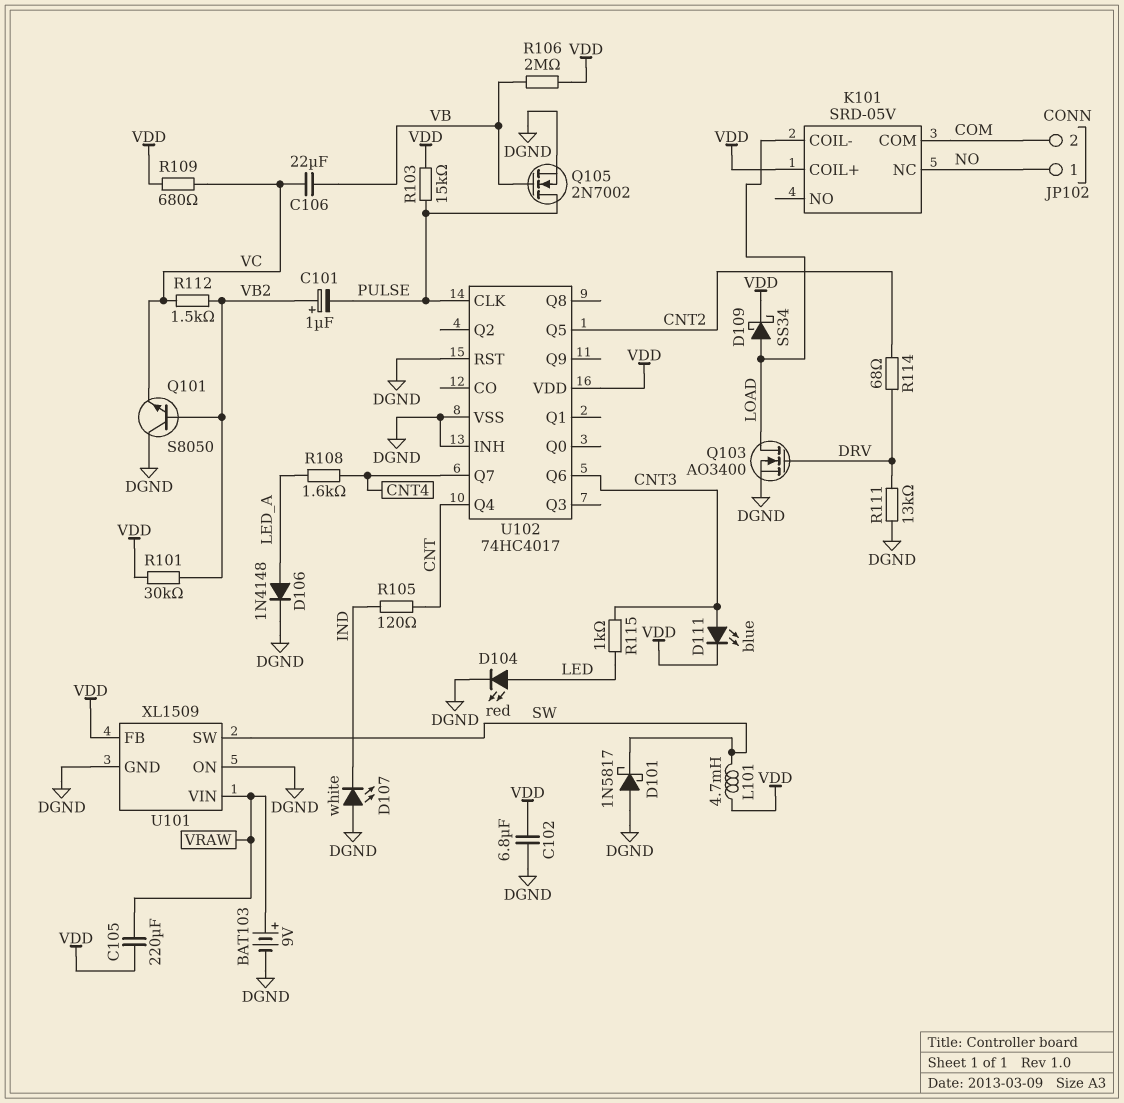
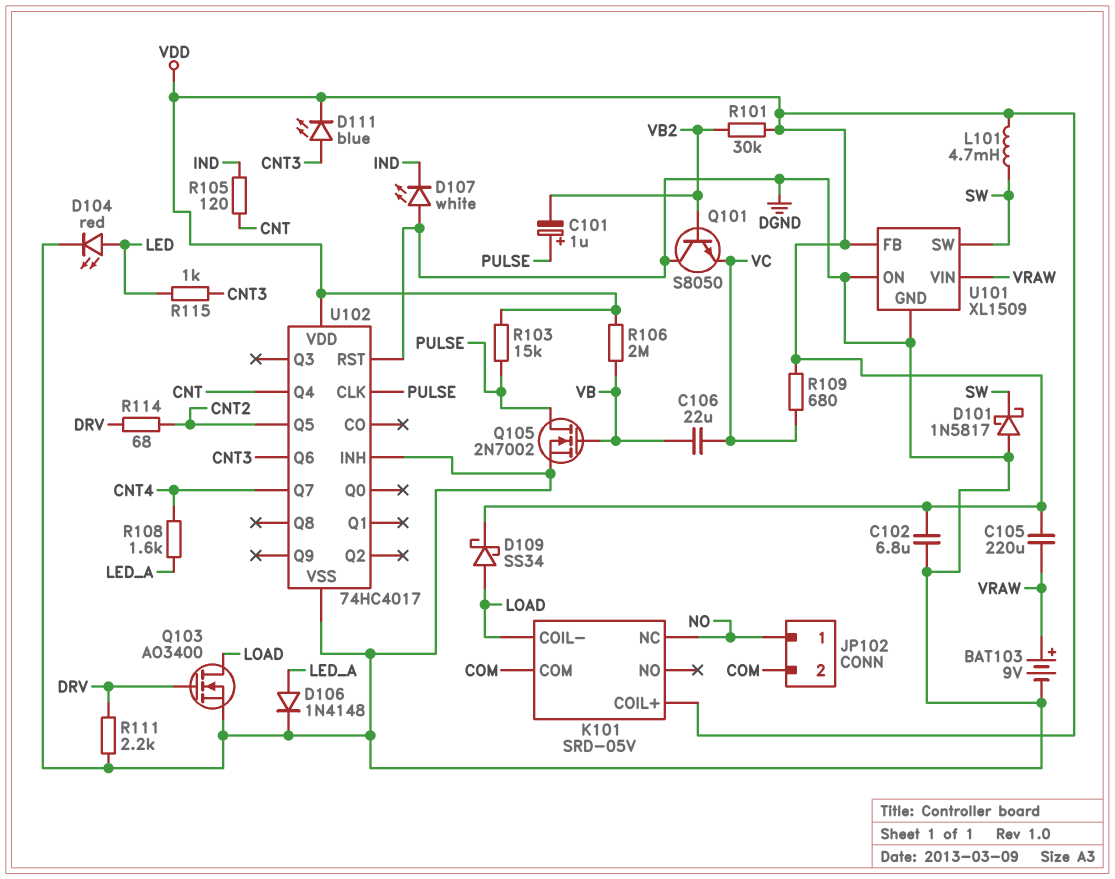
C101: 1uF (plus VB2, minus PULSE) -> 1uF (plus PULSE, minus VB2)
R111: 13k (DGND, DRV) -> 2.2k (DGND, DRV)
R112: 1.5k (VB2, VC) -> none

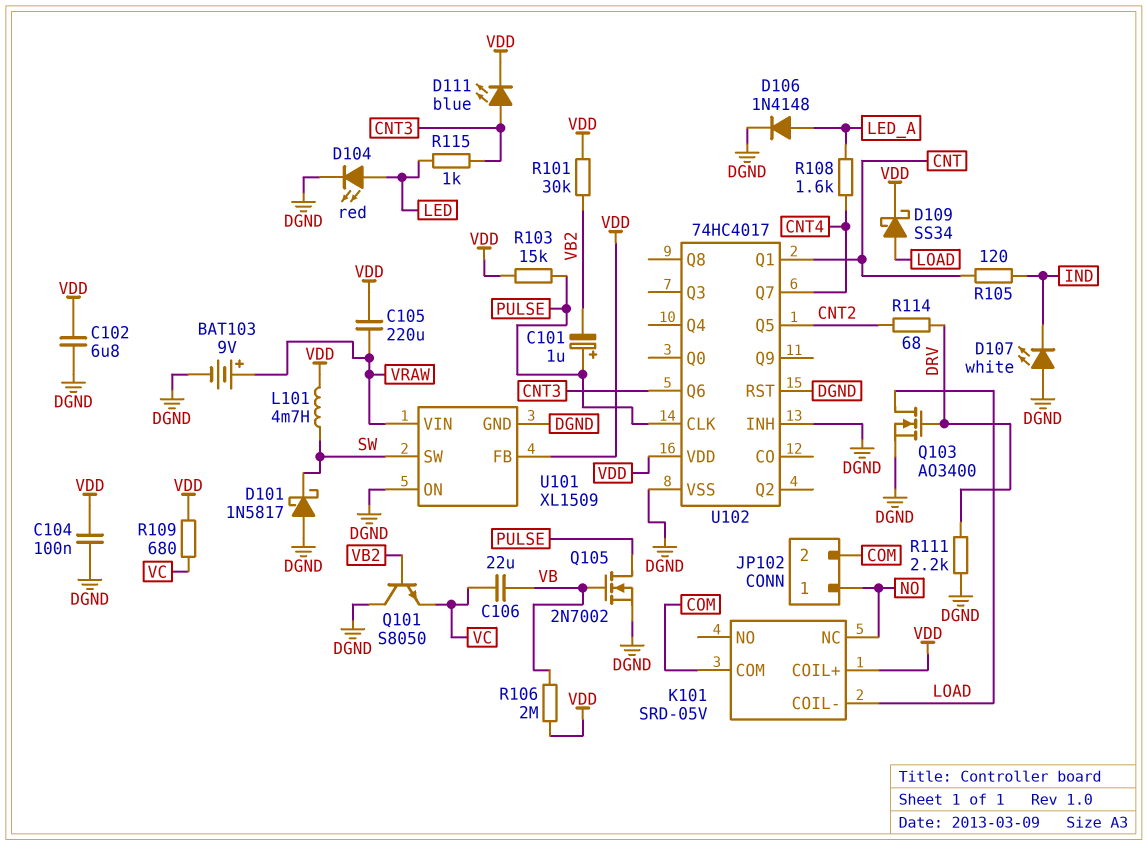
C104: none -> 100nF (DGND, VDD)
U102 pin Q1: none -> CNT
U102 pin Q4: CNT -> none

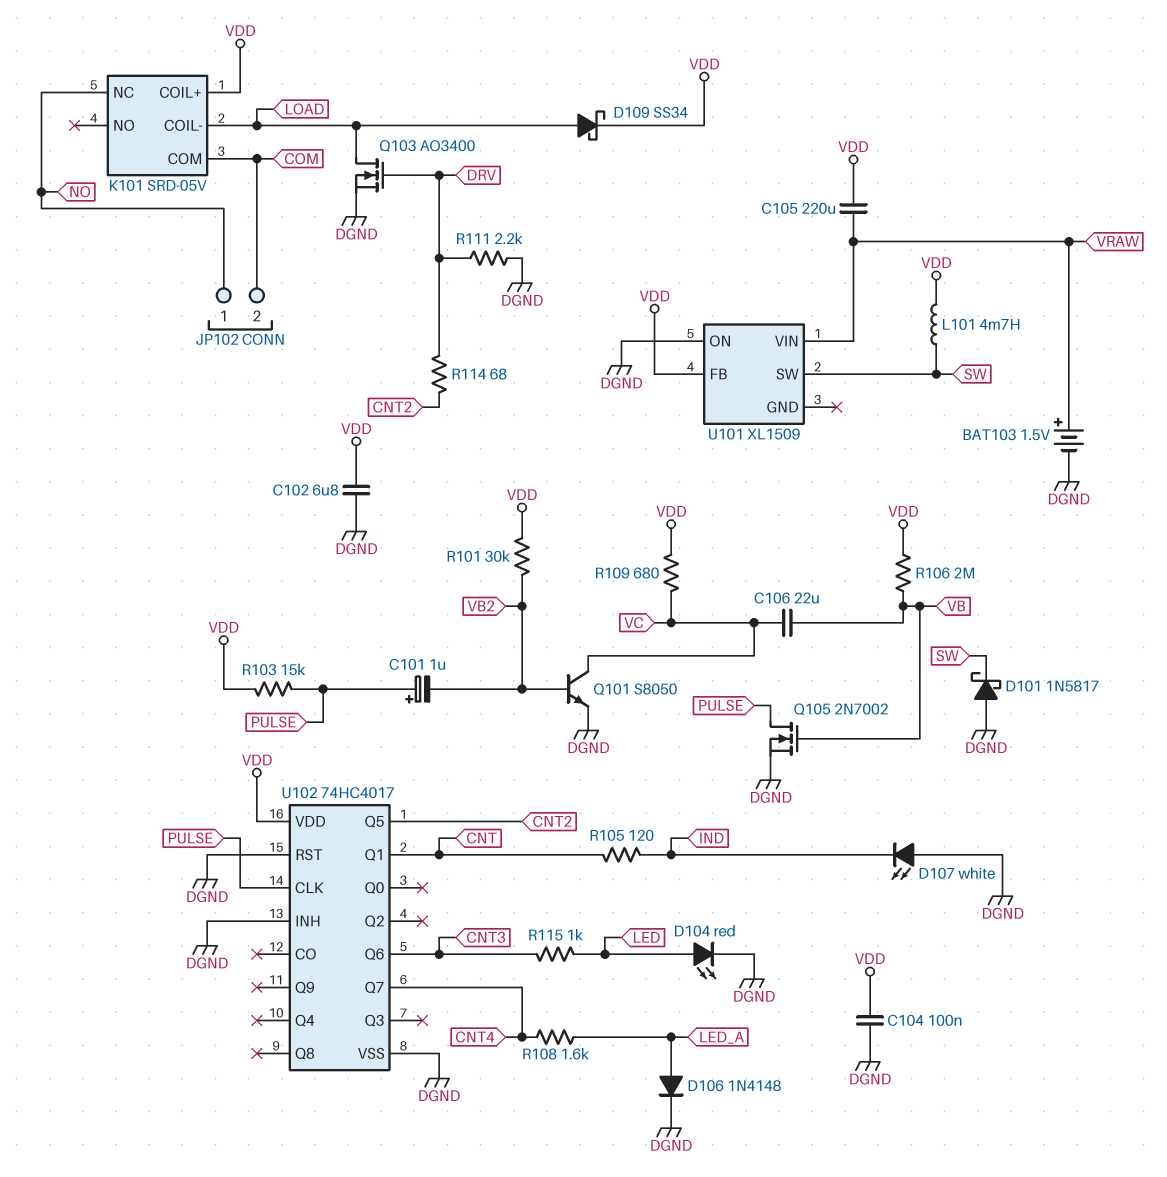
BAT103: 9V (plus VRAW, minus DGND) -> 1.5V (plus VRAW, minus DGND)
D111: LED blue (A CNT3, K VDD) -> none
Q101: NPN S8050 (B VB2, C DGND, E VC) -> NPN S8050 (B VB2, C VC, E DGND)
U101 pin GND: DGND -> none

